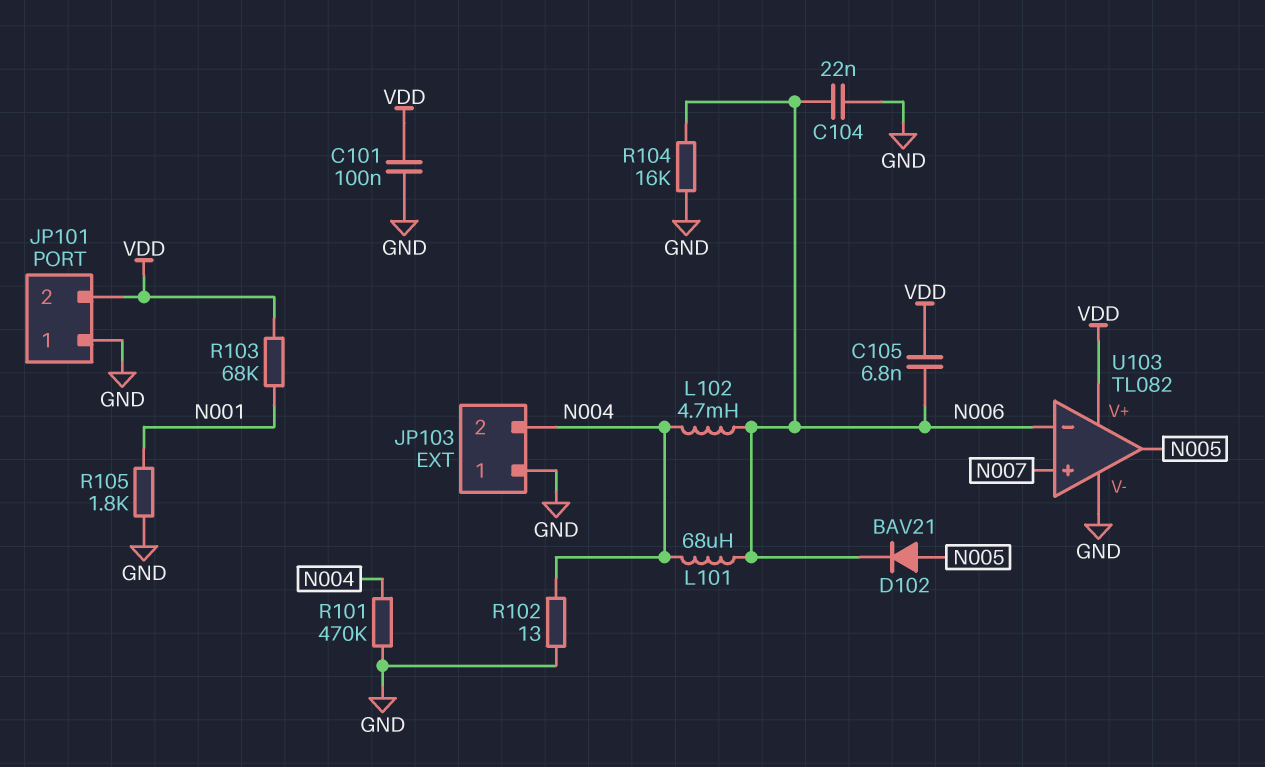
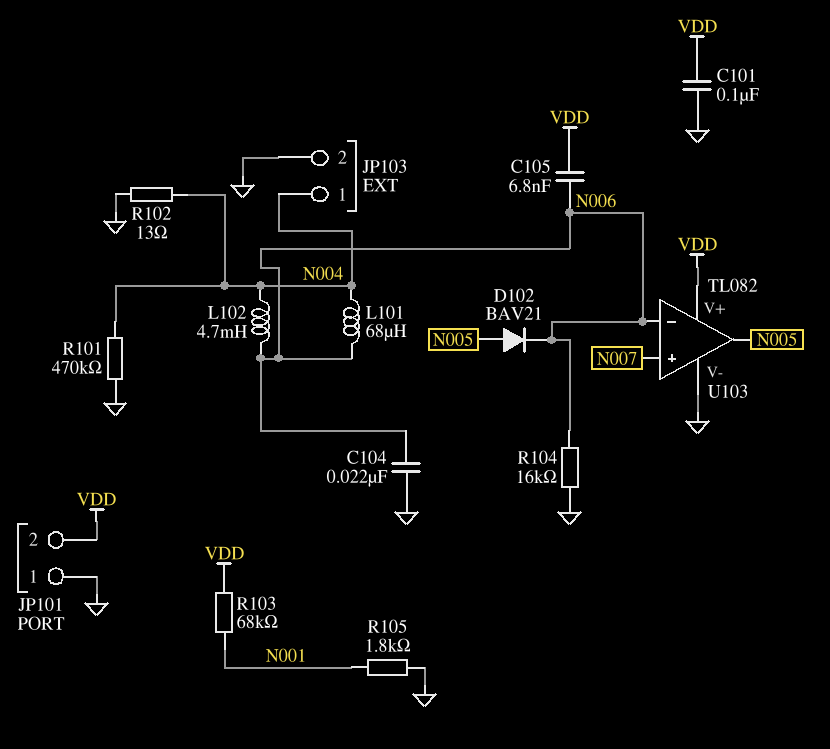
JP103 pin 1: GND -> N004
JP103 pin 2: N004 -> GND

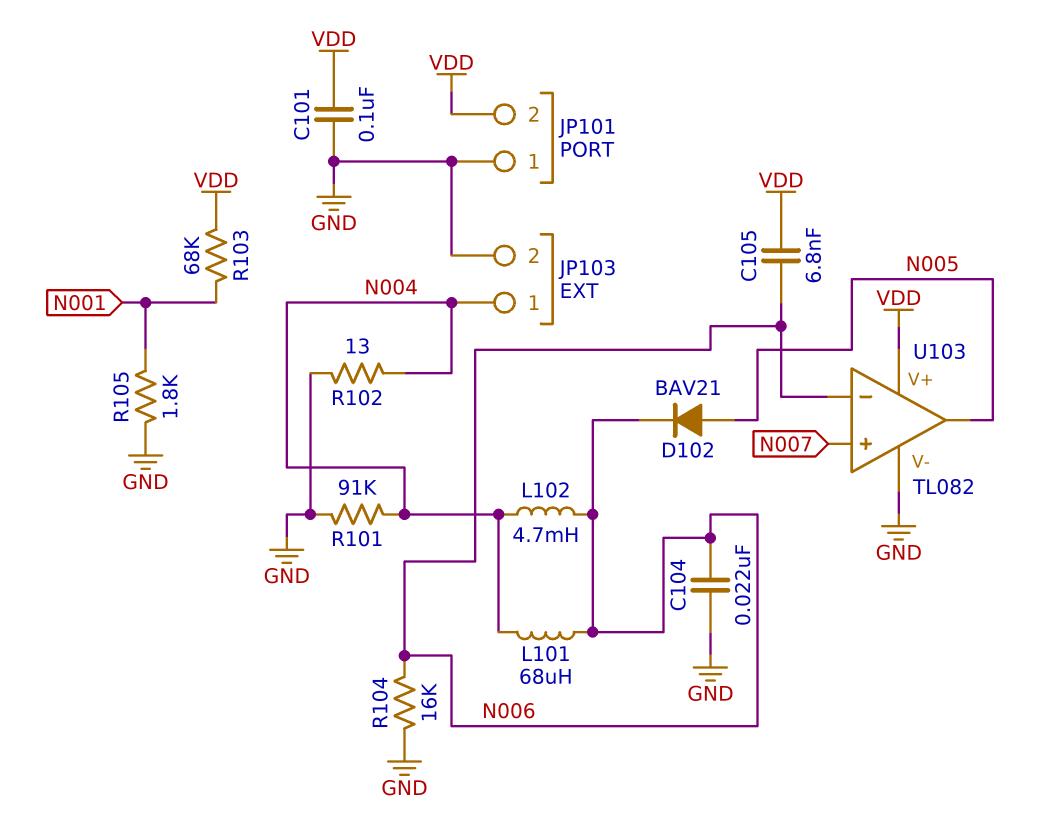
R101: 470k (GND, N004) -> 91k (GND, N004)

